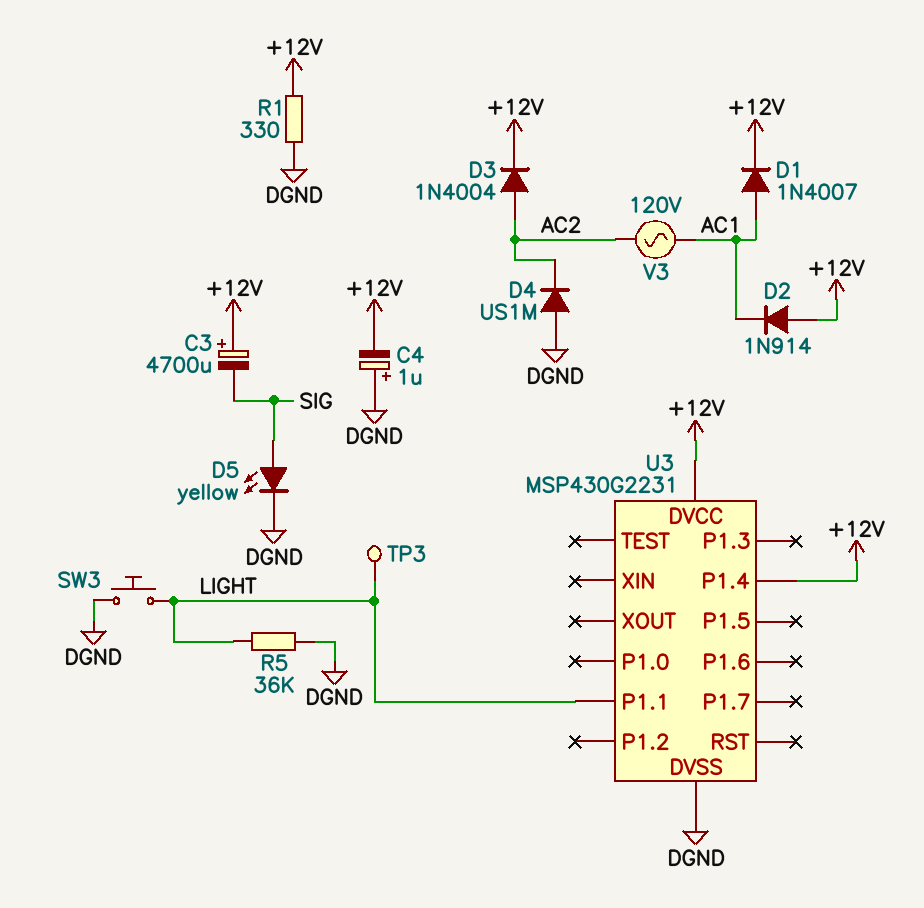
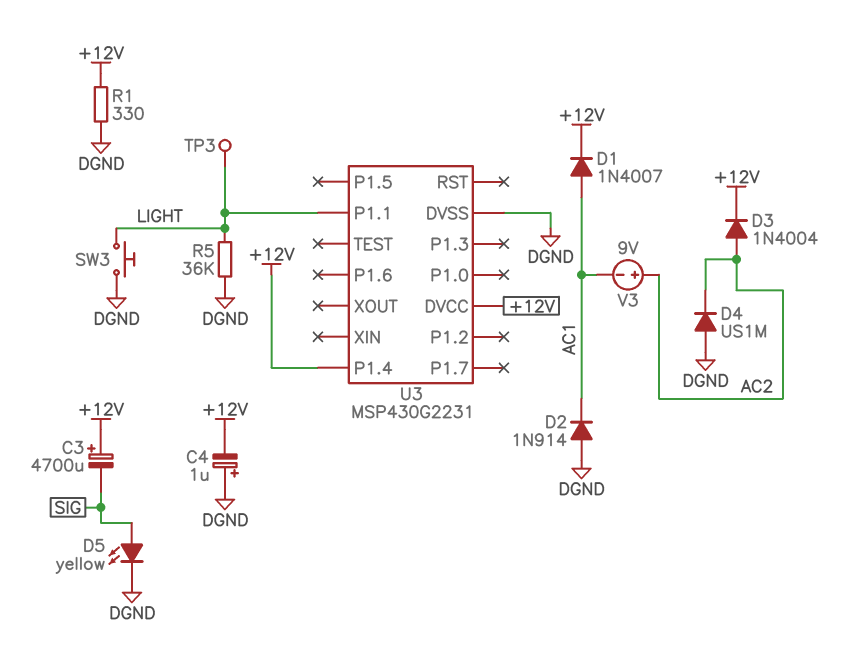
D2: diode 1N914 (A +12V, K AC1) -> diode 1N914 (A DGND, K AC1)
V3: AC 120V (AC1, AC2) -> 9V (plus AC2, minus AC1)

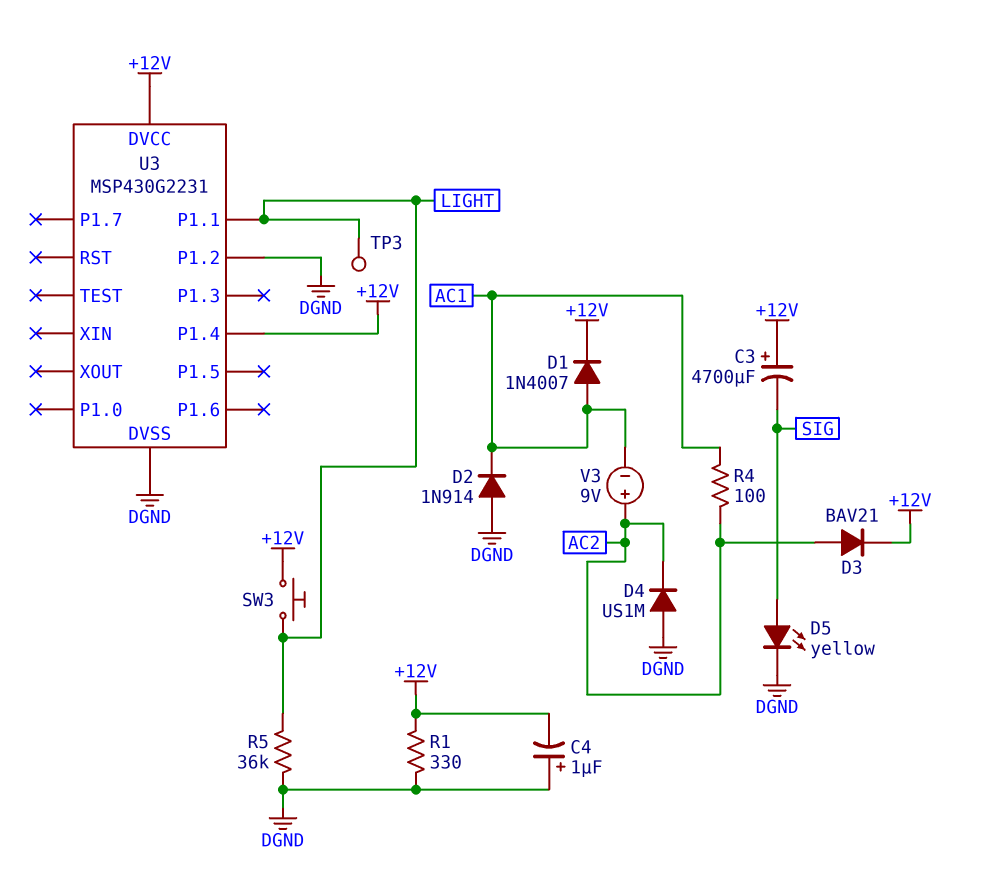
D3: diode 1N4004 (A AC2, K +12V) -> diode BAV21 (A AC2, K +12V)
R4: none -> 100 (AC1, AC2)
SW3: button (DGND, LIGHT) -> button (+12V, LIGHT)
U3 pin P1.2: none -> DGND

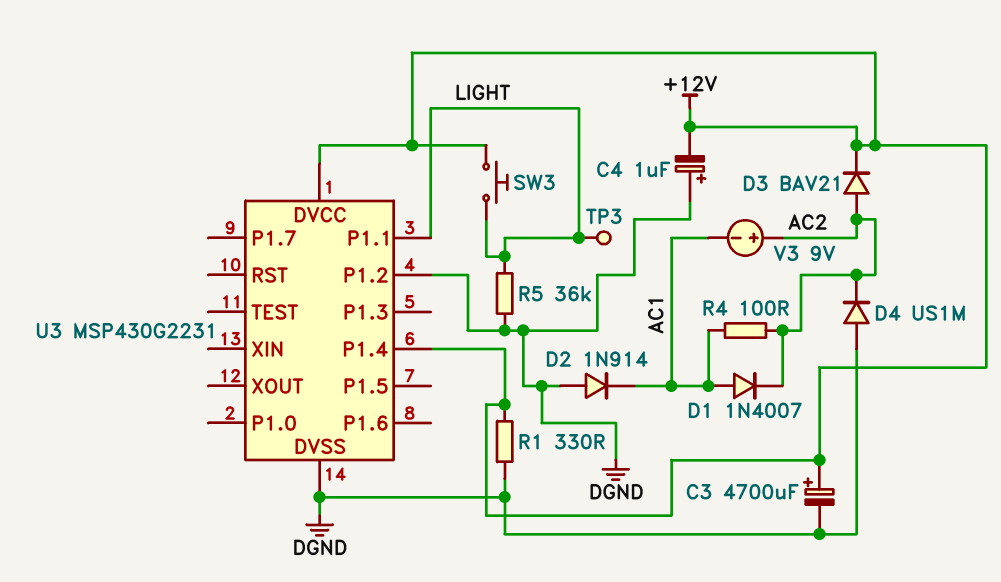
C3: 4700uF (plus +12V, minus SIG) -> 4700uF (plus +12V, minus DGND)
D1: diode 1N4007 (A AC1, K +12V) -> diode 1N4007 (A AC1, K AC2)
D5: LED yellow (A SIG, K DGND) -> none

